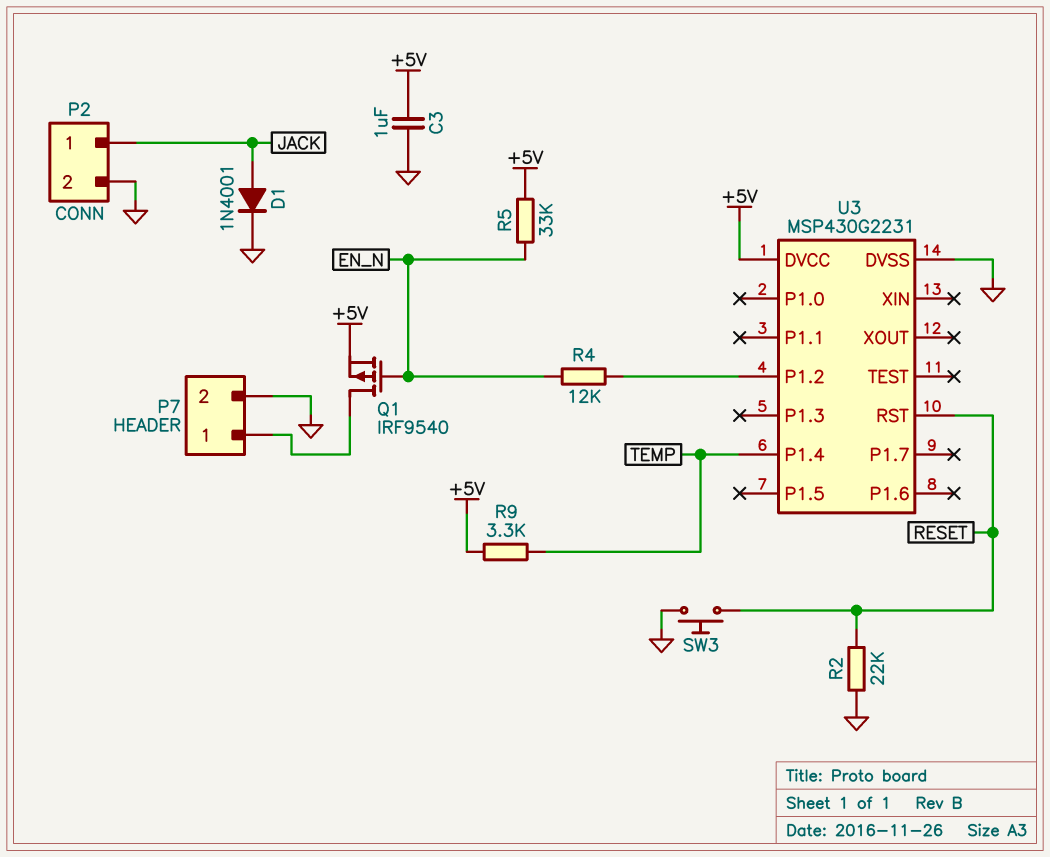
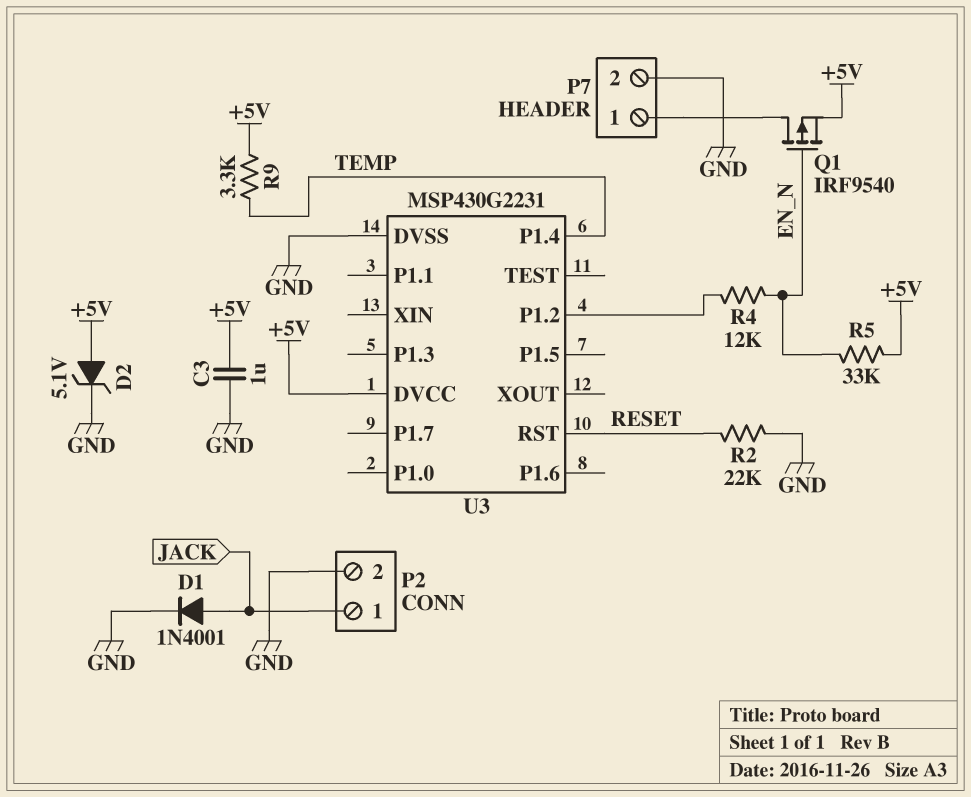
D2: none -> zener 5.1V (A +5V, K GND)
SW3: button (GND, RESET) -> none

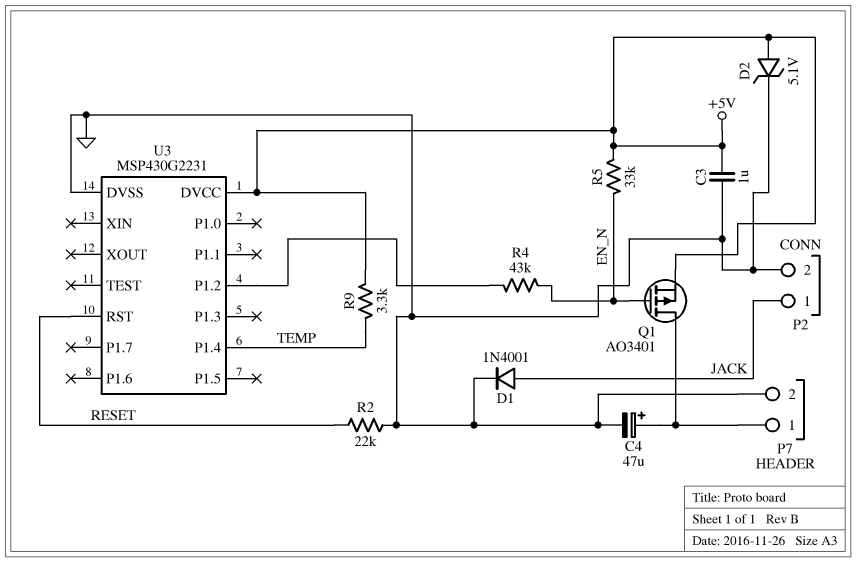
C4: none -> 47uF (plus P7/1, minus GND)
Q1: PMOS IRF9540 (G EN_N, D P7/1, S +5V) -> PMOS AO3401 (G EN_N, D P7/1, S +5V)
R4: 12k (EN_N, U3/P1.2) -> 43k (EN_N, U3/P1.2)

